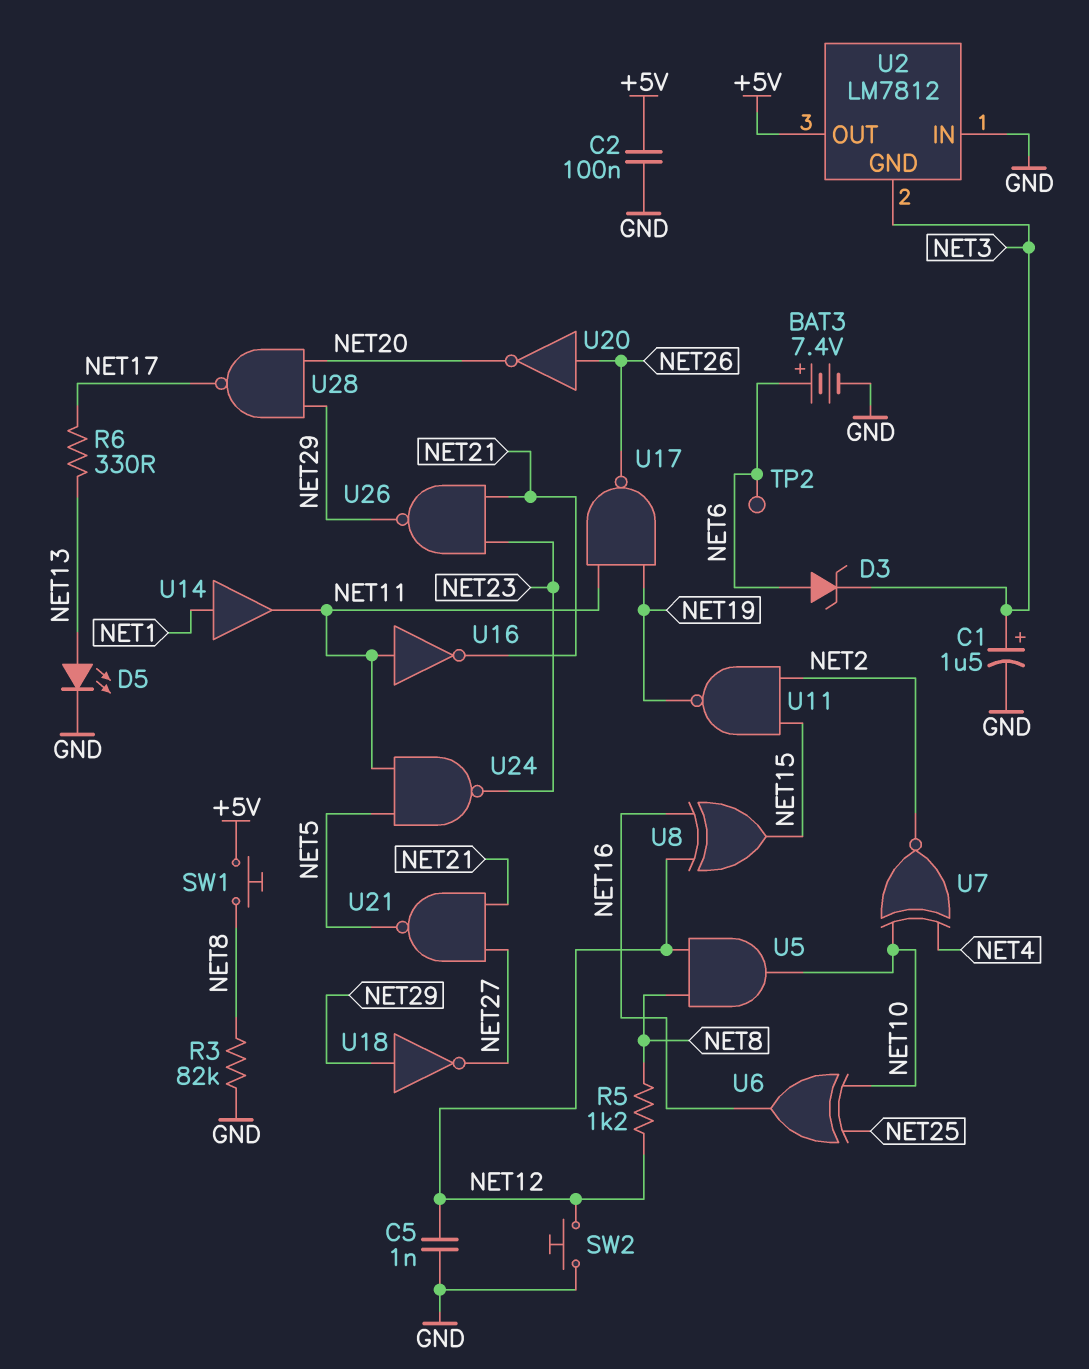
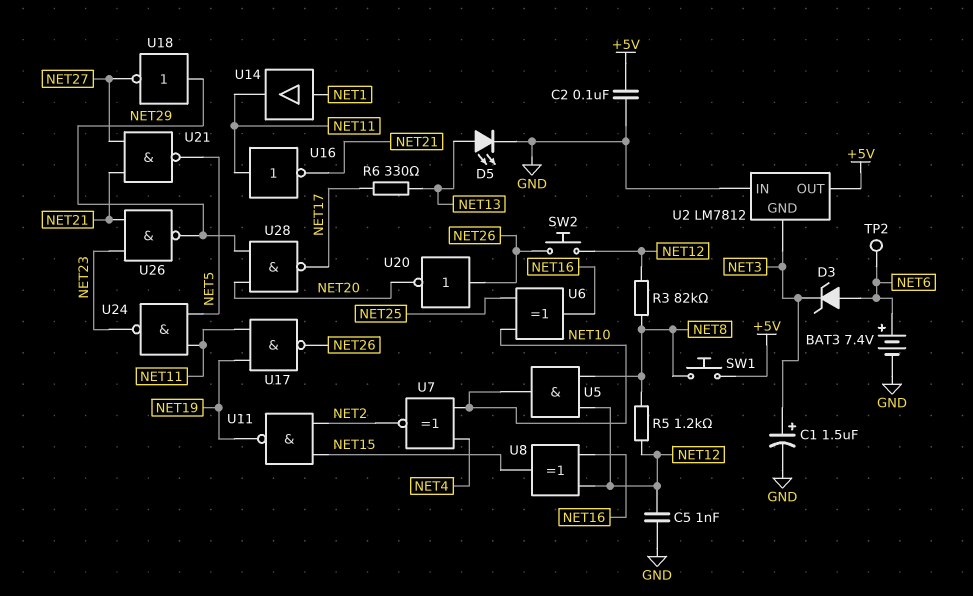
R3: 82k (GND, NET8) -> 82k (NET8, NET12)
SW2: button (GND, NET12) -> button (NET12, NET26)

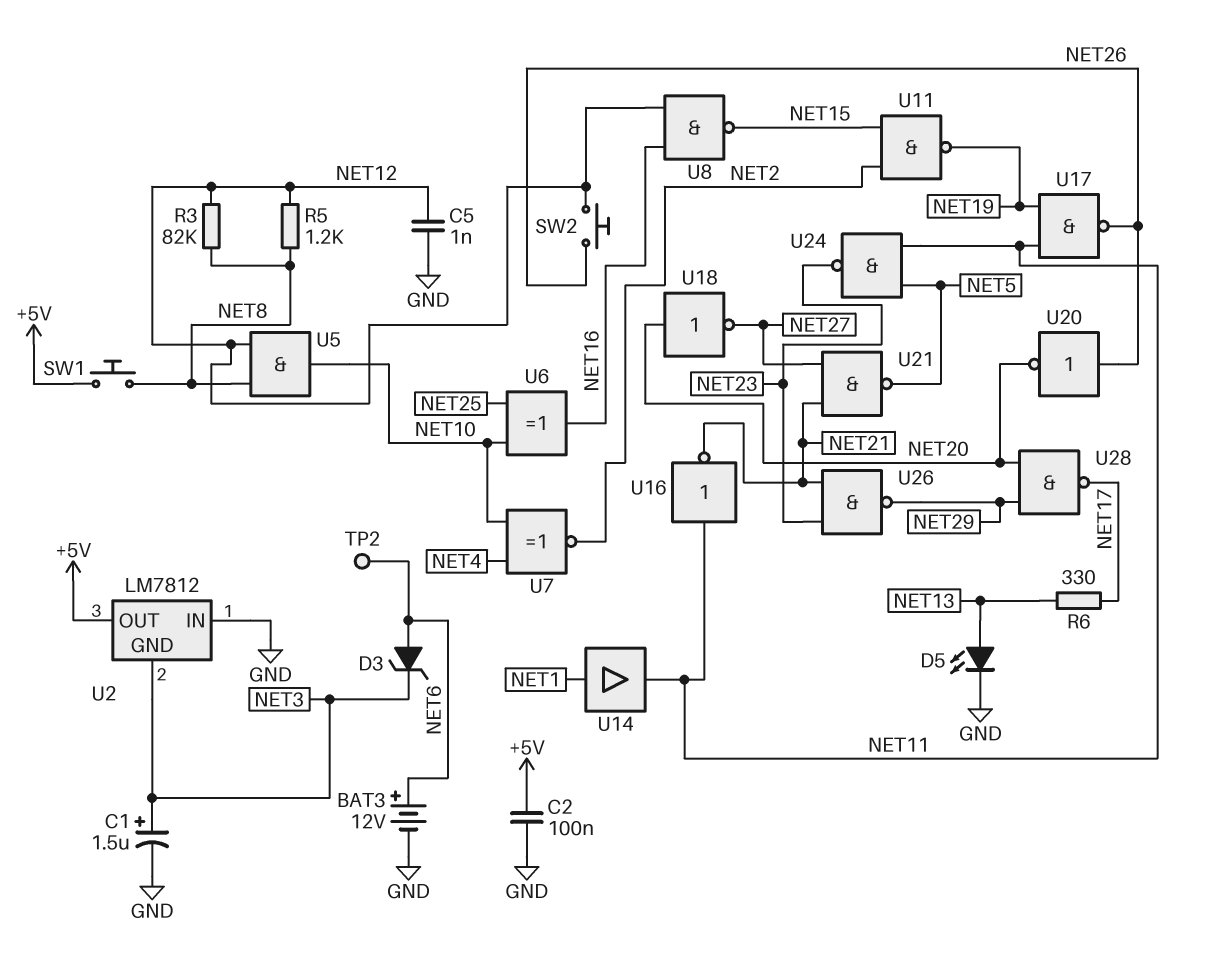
BAT3: 7.4V (plus NET6, minus GND) -> 12V (plus NET6, minus GND)
U8: XOR (in NET12, in NET16, out NET15) -> NAND (in NET12, in NET16, out NET15)
U18: NOT (in NET29, out NET27) -> NOT (in NET20, out NET27)

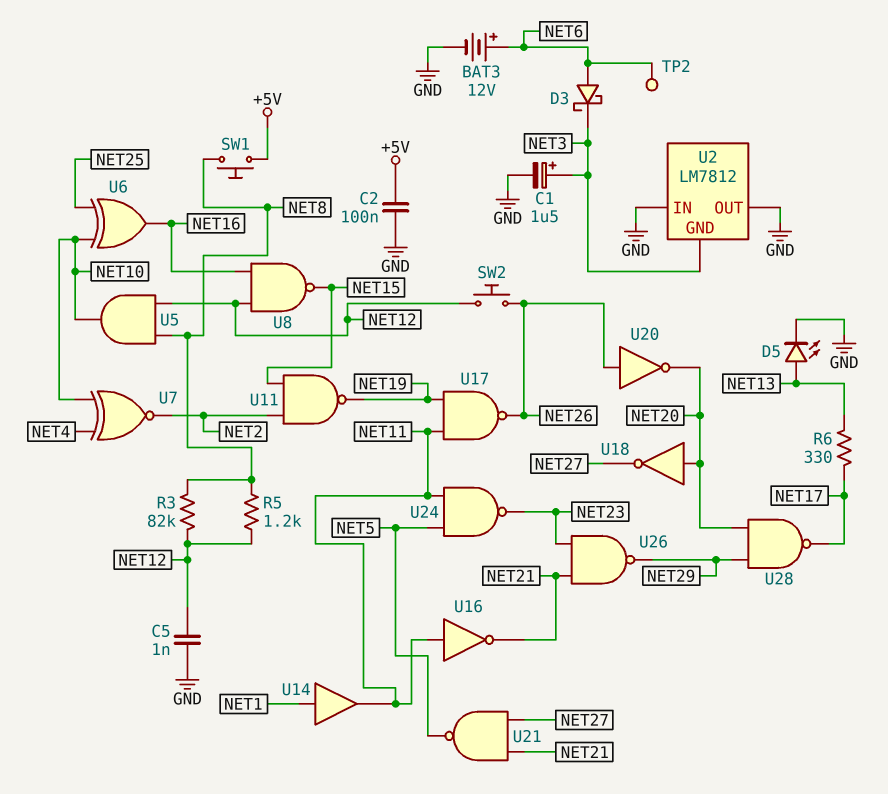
D3: zener (A NET6, K NET3) -> schottky (A NET6, K NET3)
U2 pin OUT: +5V -> GND

